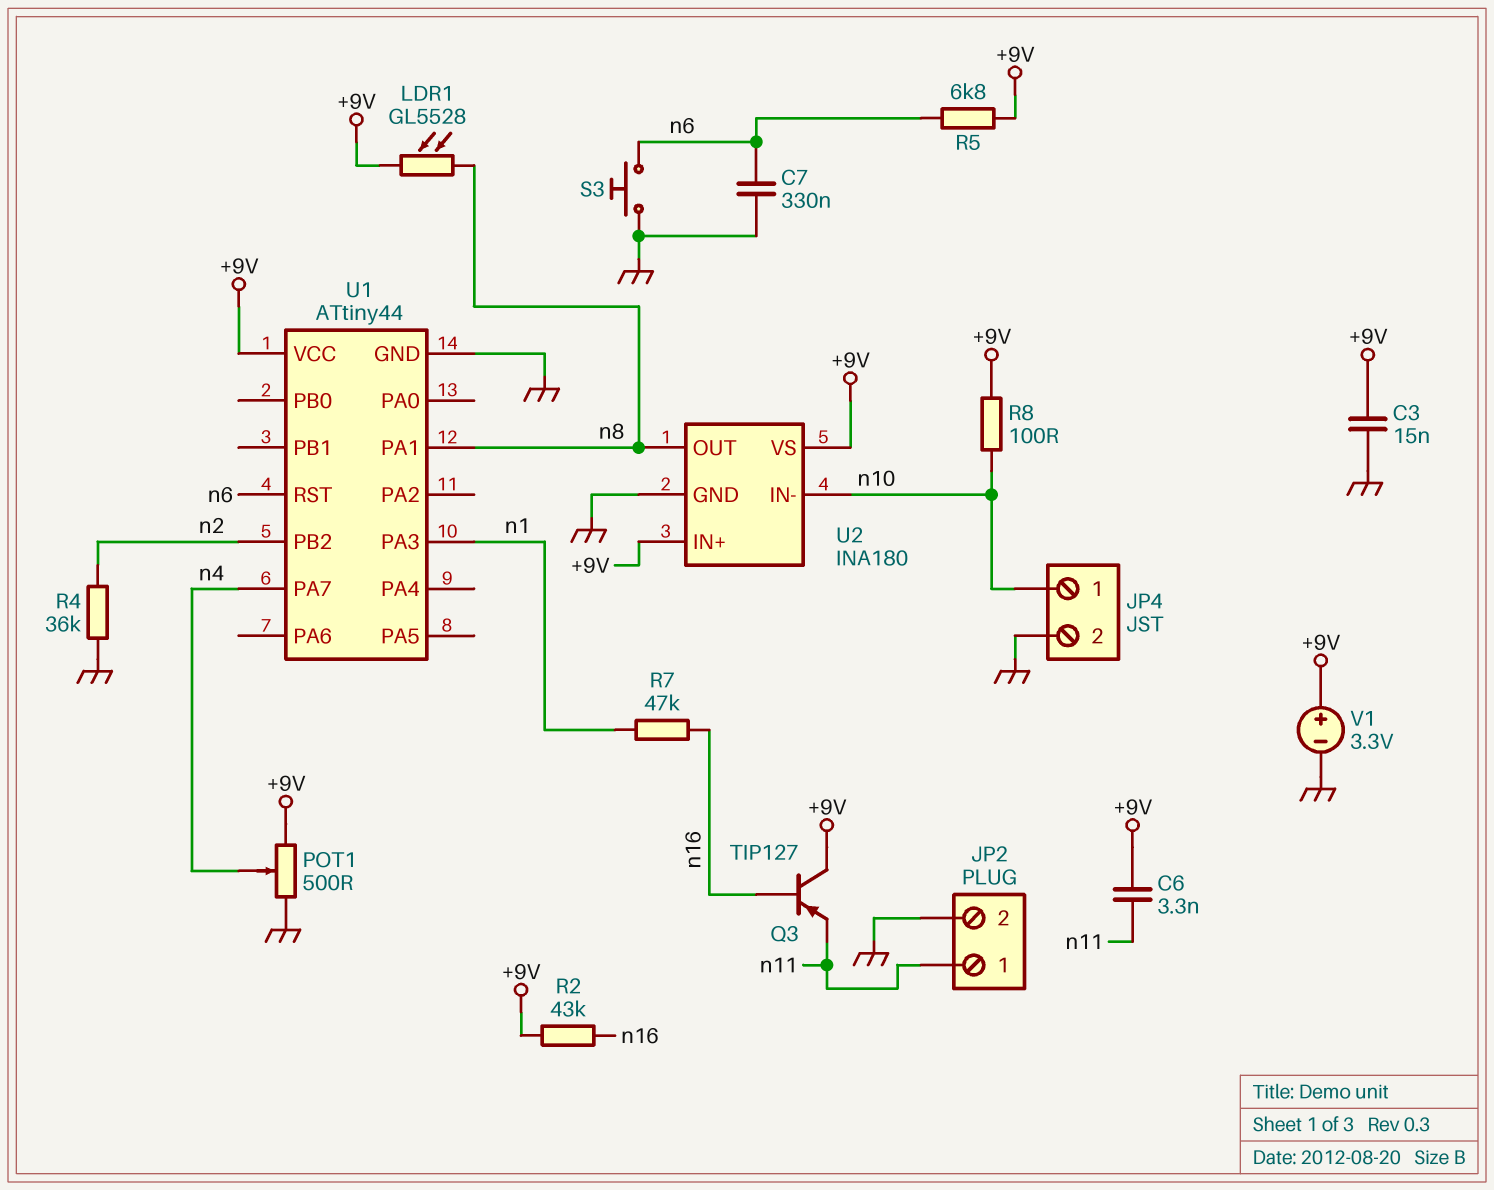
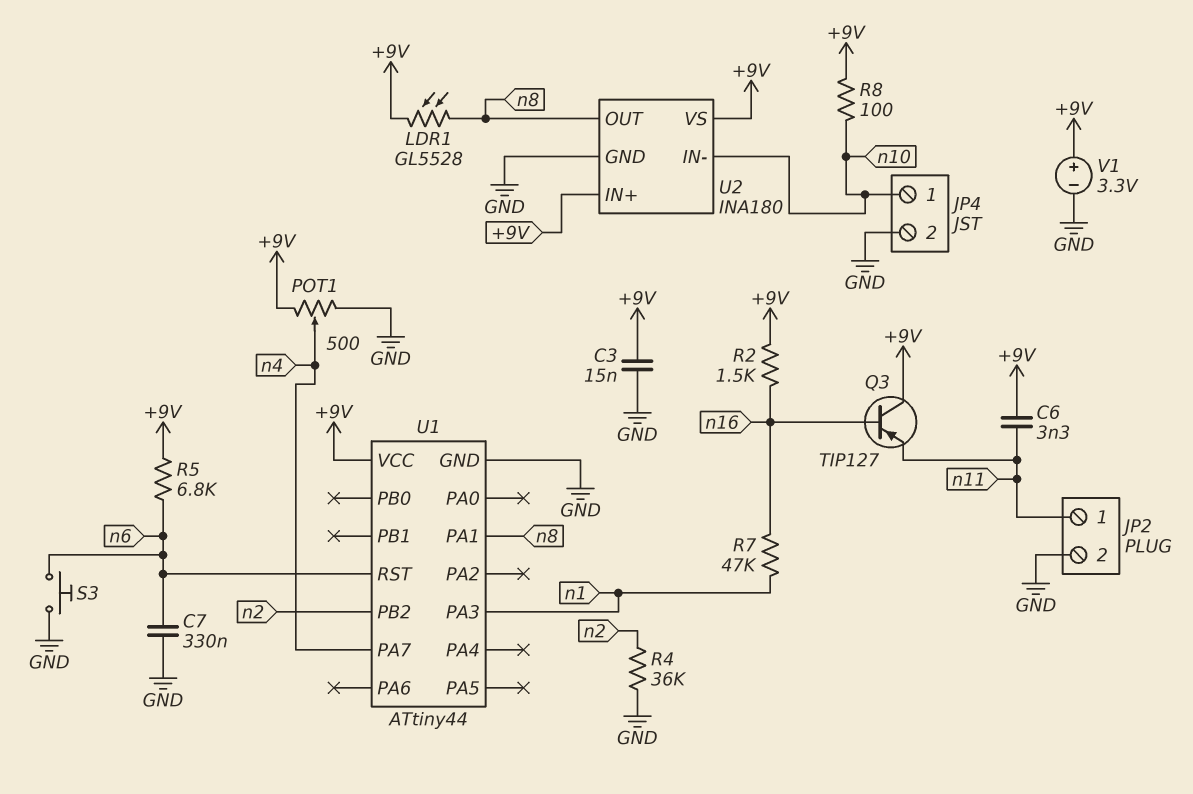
R2: 43k (+9V, n16) -> 1.5k (+9V, n16)

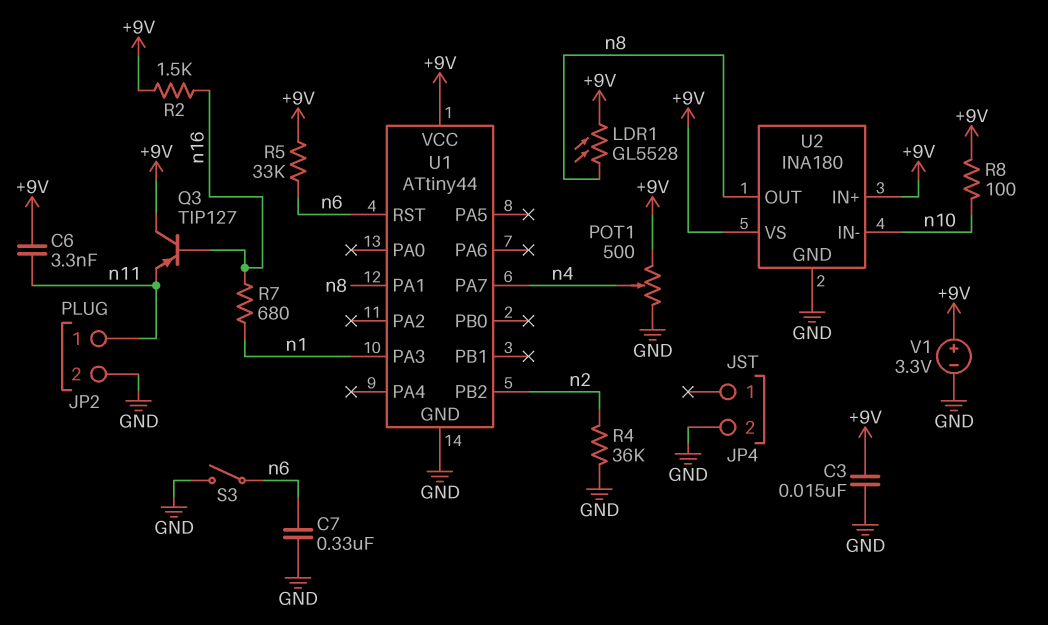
JP4 pin 1: n10 -> none
R5: 6.8k (+9V, n6) -> 33k (+9V, n6)
R7: 47k (n1, n16) -> 680 (n1, n16)
S3: button (GND, n6) -> switch (GND, n6)

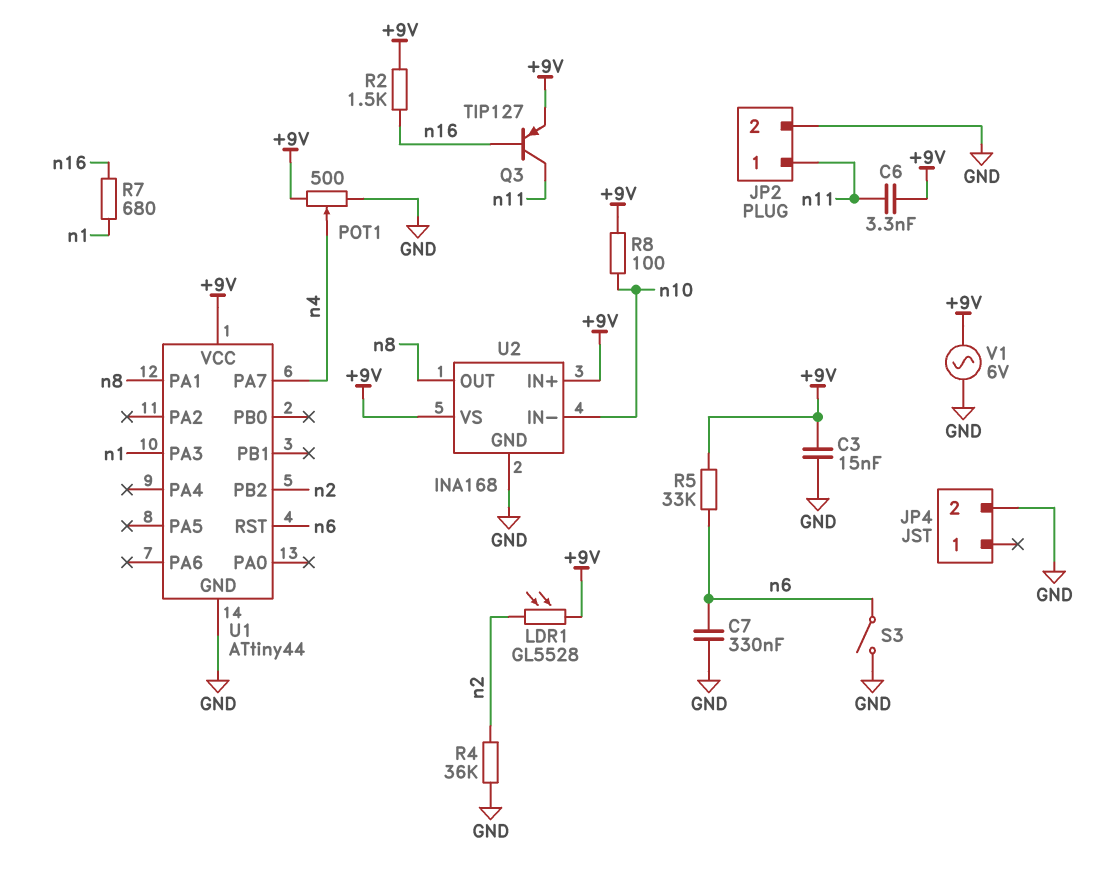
LDR1: GL5528 (+9V, n8) -> GL5528 (+9V, n2)
Q3: PNP TIP127 (B n16, C +9V, E n11) -> PNP TIP127 (B n16, C n11, E +9V)
U2: INA180 -> INA168
V1: 3.3V (plus +9V, minus GND) -> AC 6V (+9V, GND)

